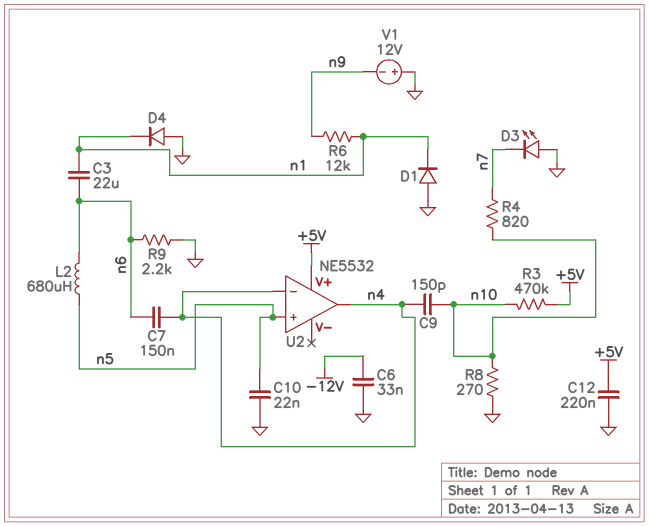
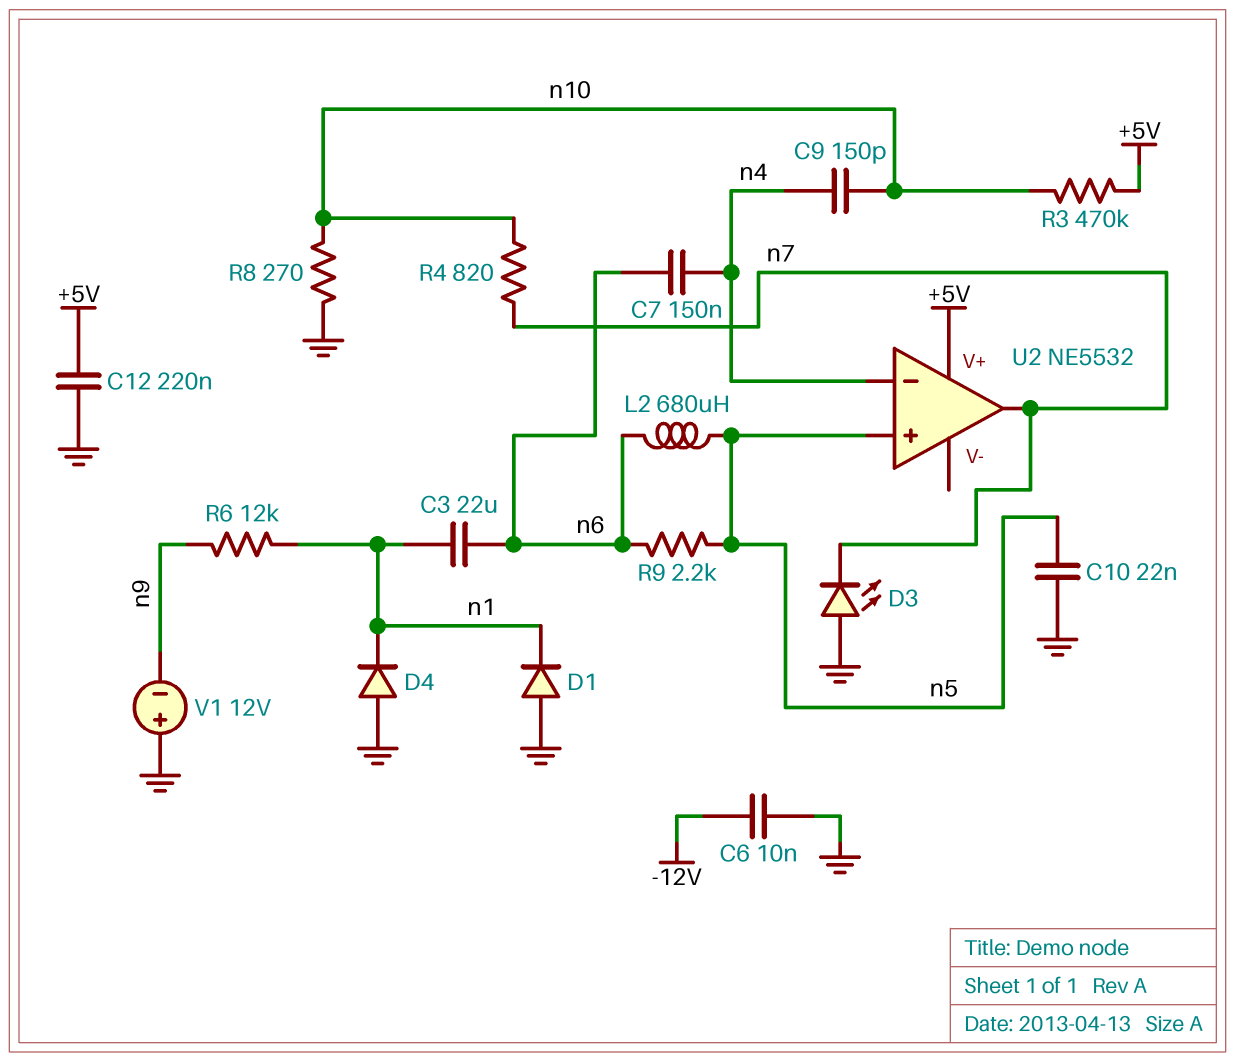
C6: 33nF (-12V, GND) -> 10nF (-12V, GND)
R9: 2.2k (GND, n6) -> 2.2k (n5, n6)
U2 pin out: n4 -> n7

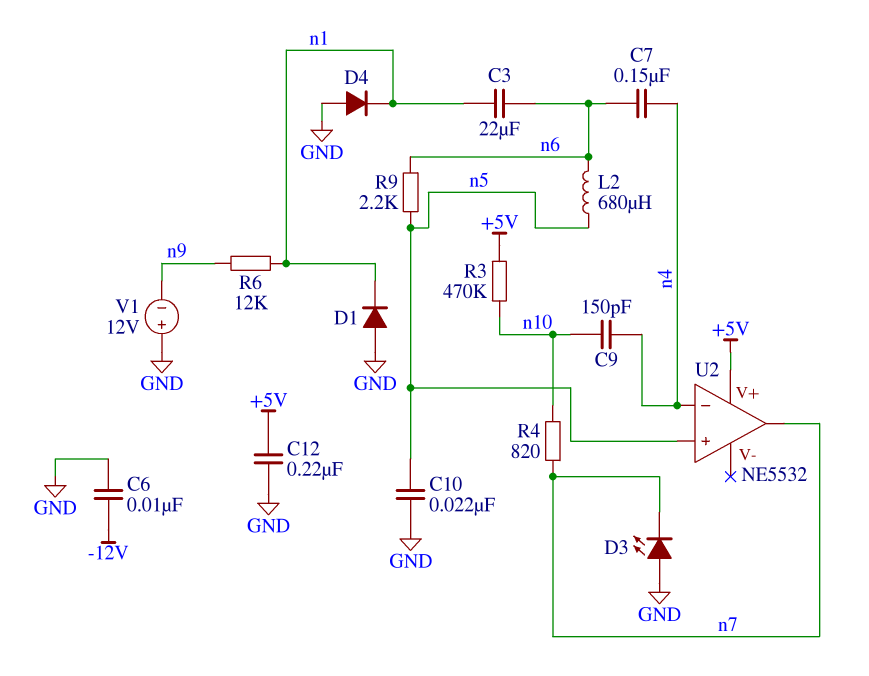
R8: 270 (GND, n10) -> none

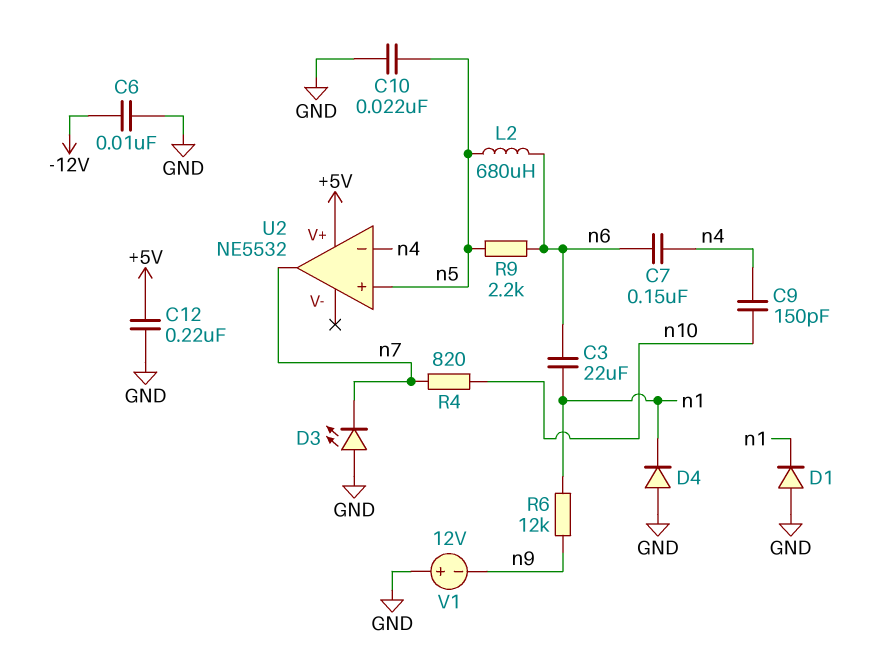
R3: 470k (+5V, n10) -> none

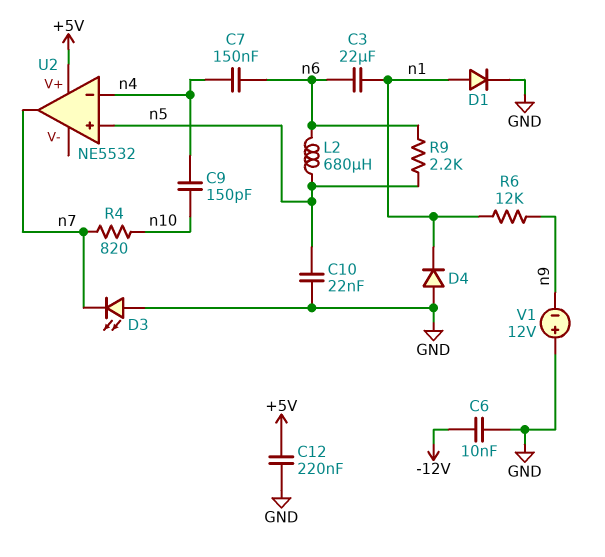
D1: diode (A GND, K n1) -> diode (A n1, K GND)

